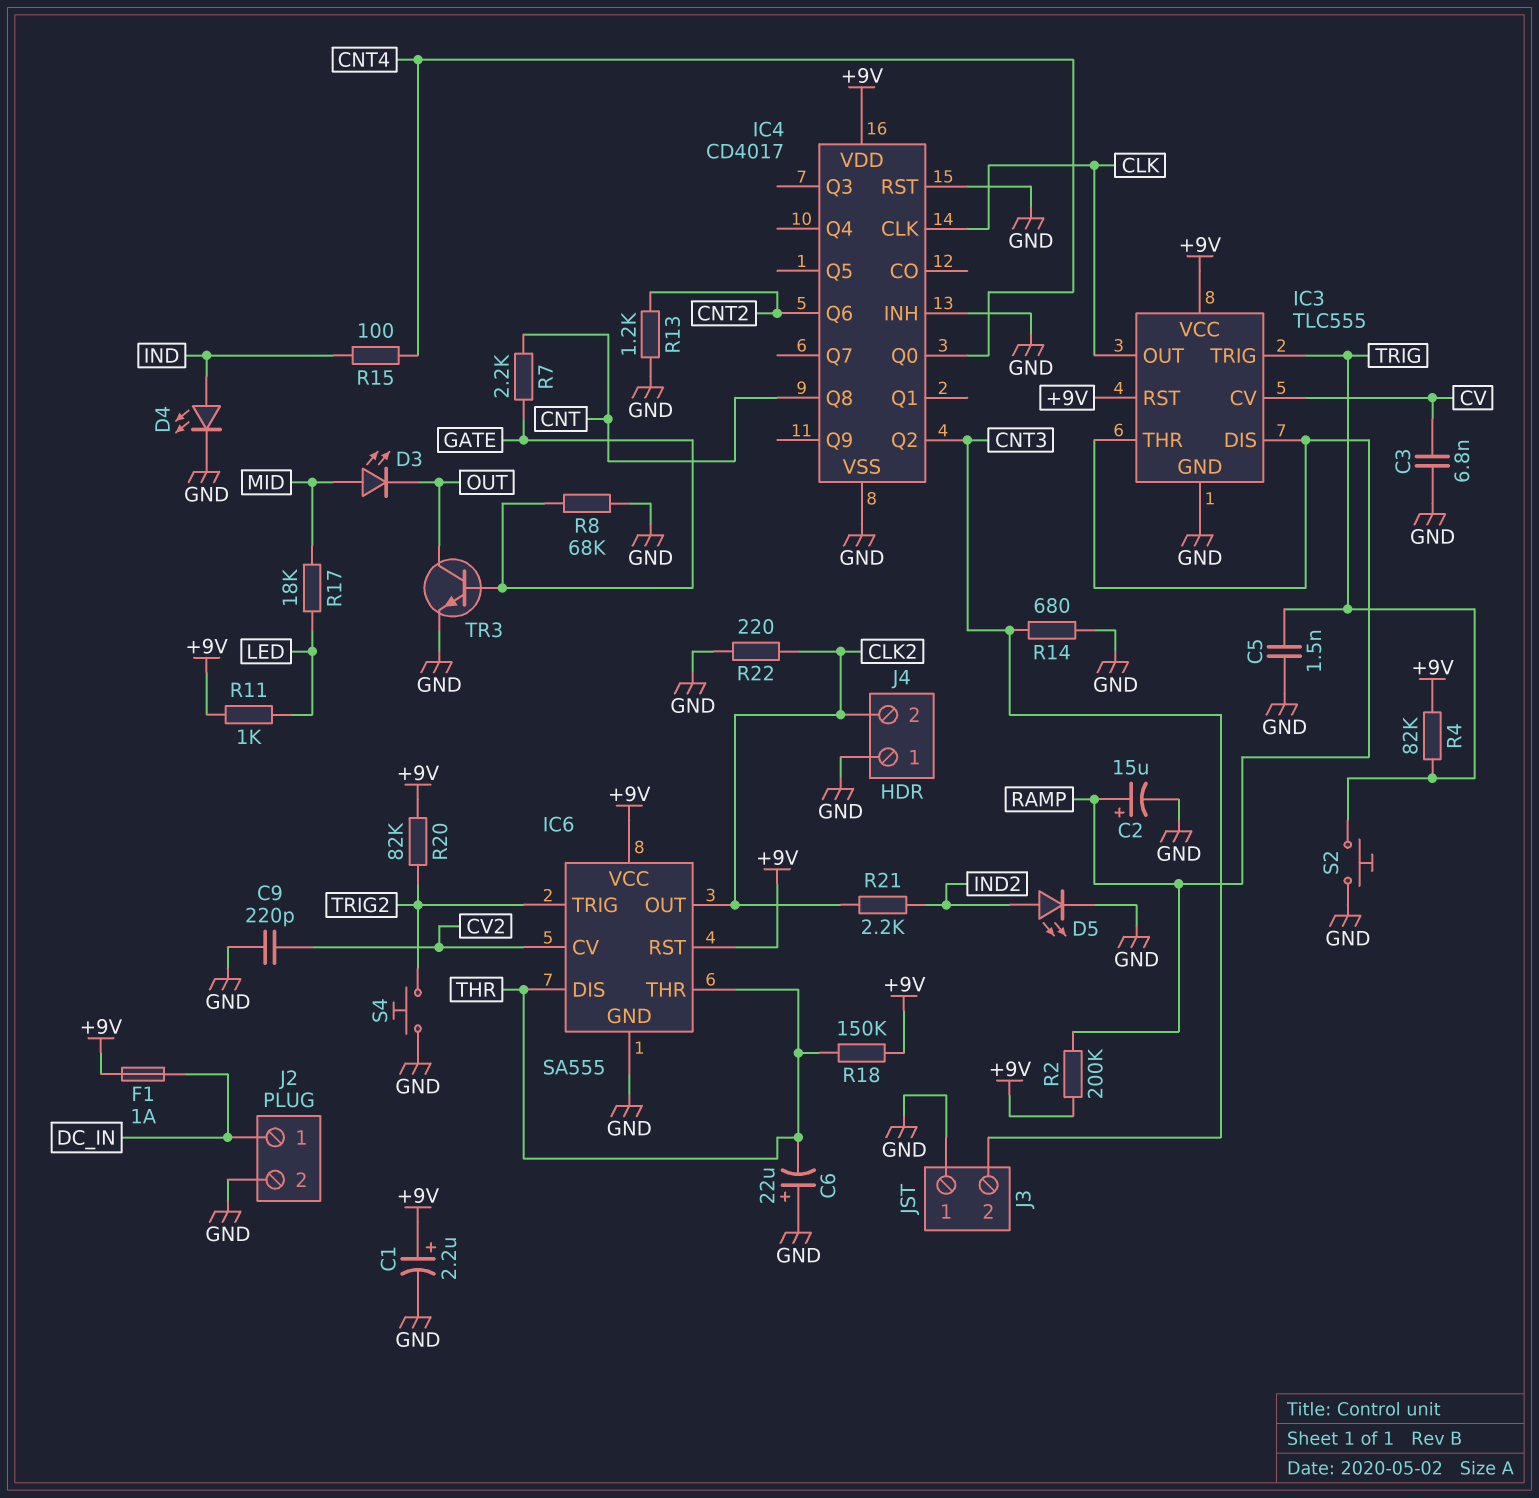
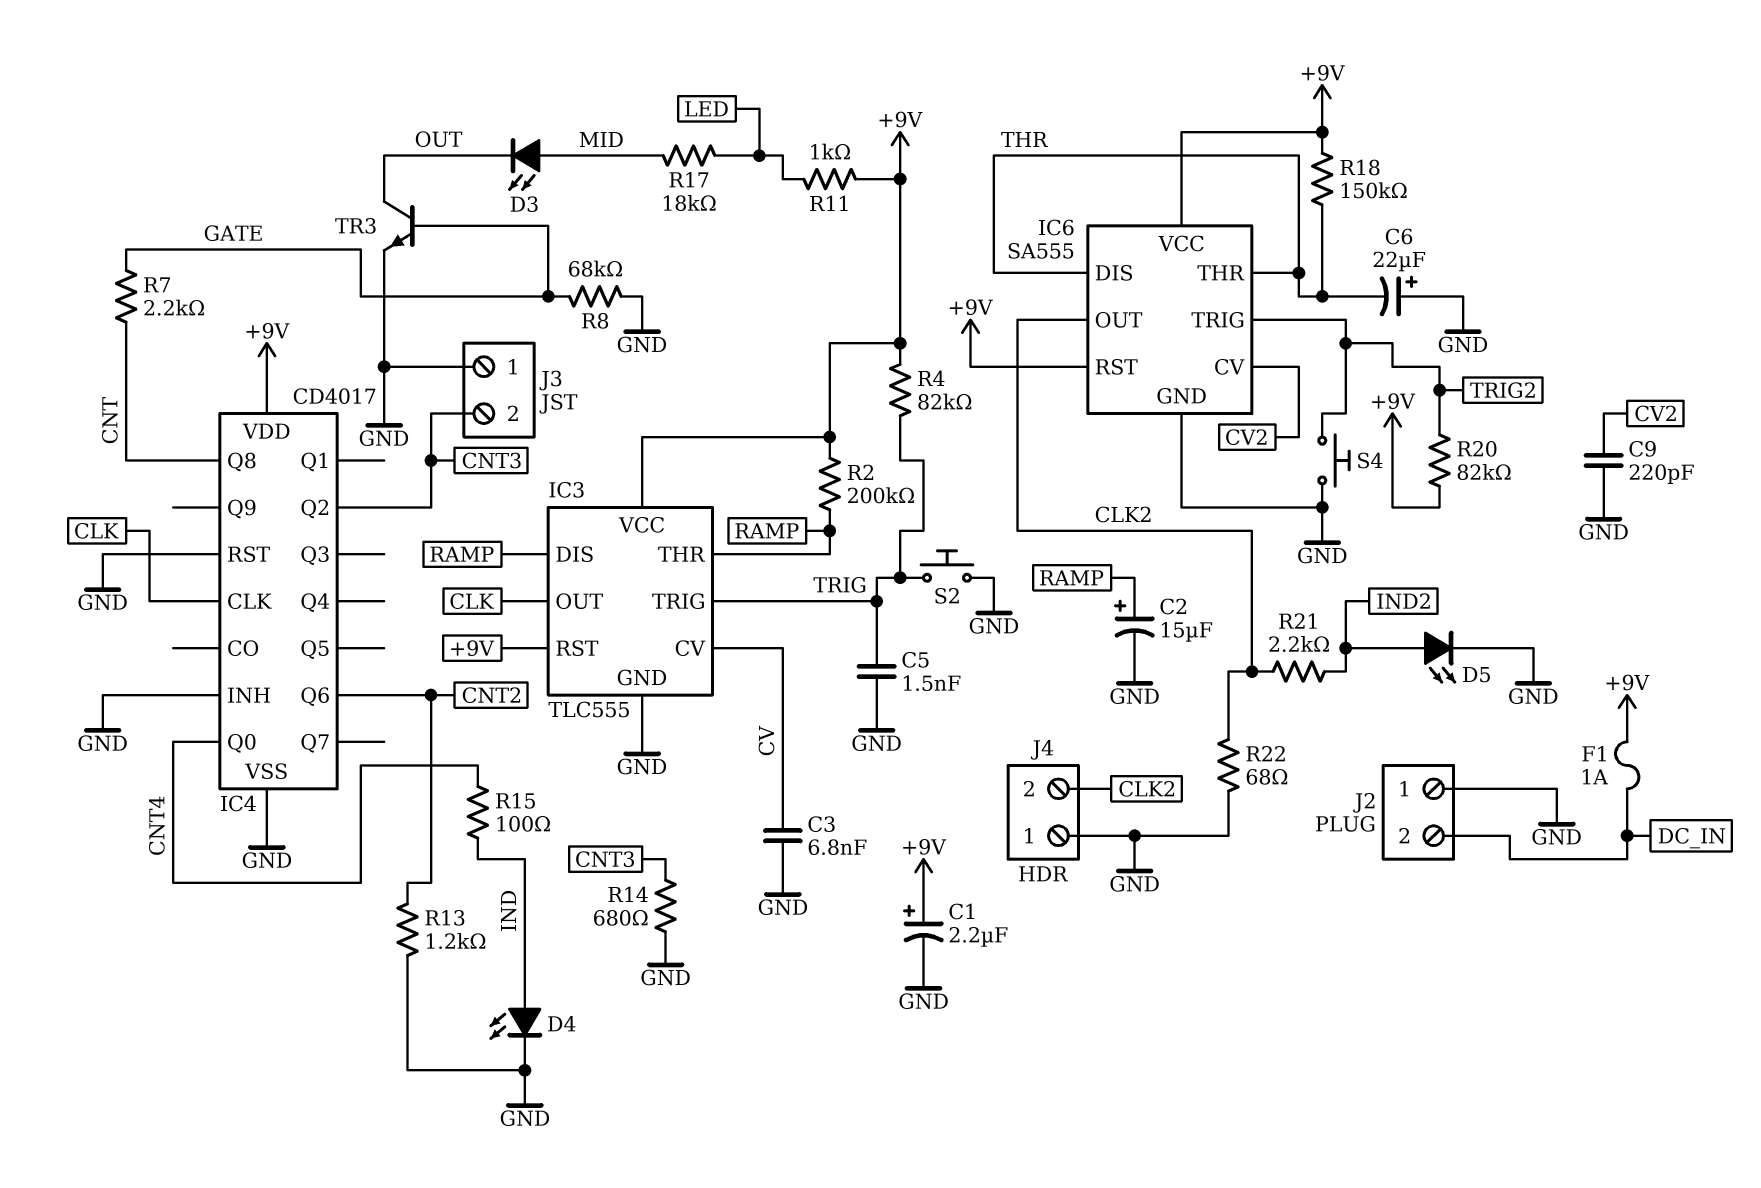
J2 pin 1: DC_IN -> GND
J2 pin 2: GND -> DC_IN
R22: 220 (CLK2, GND) -> 68 (CLK2, GND)

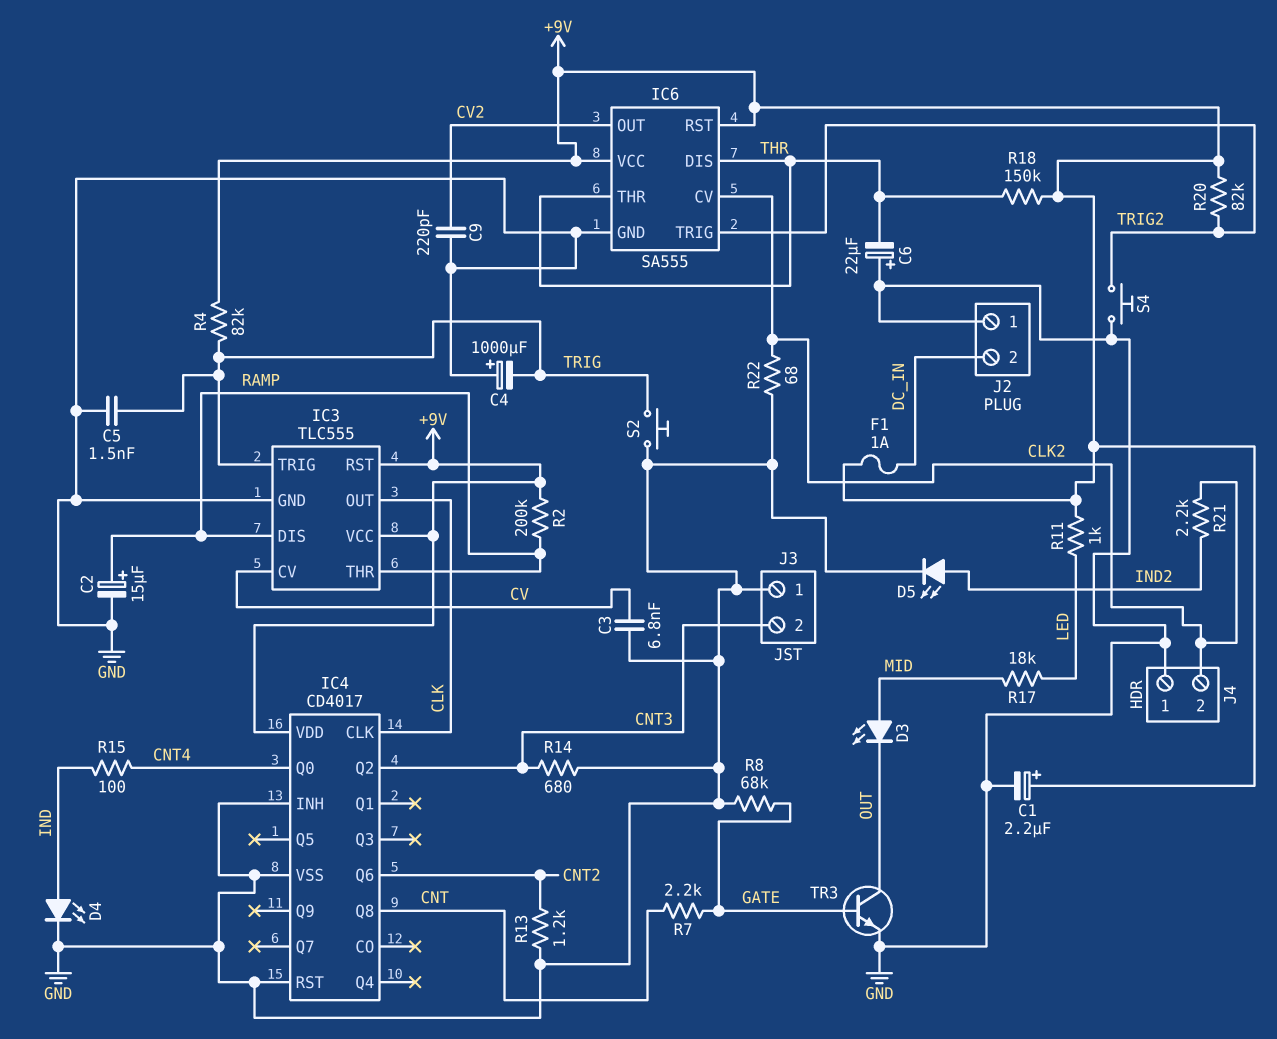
C4: none -> 1000uF (plus GND, minus TRIG)
IC6 pin CV: CV2 -> CLK2
IC6 pin OUT: CLK2 -> CV2

